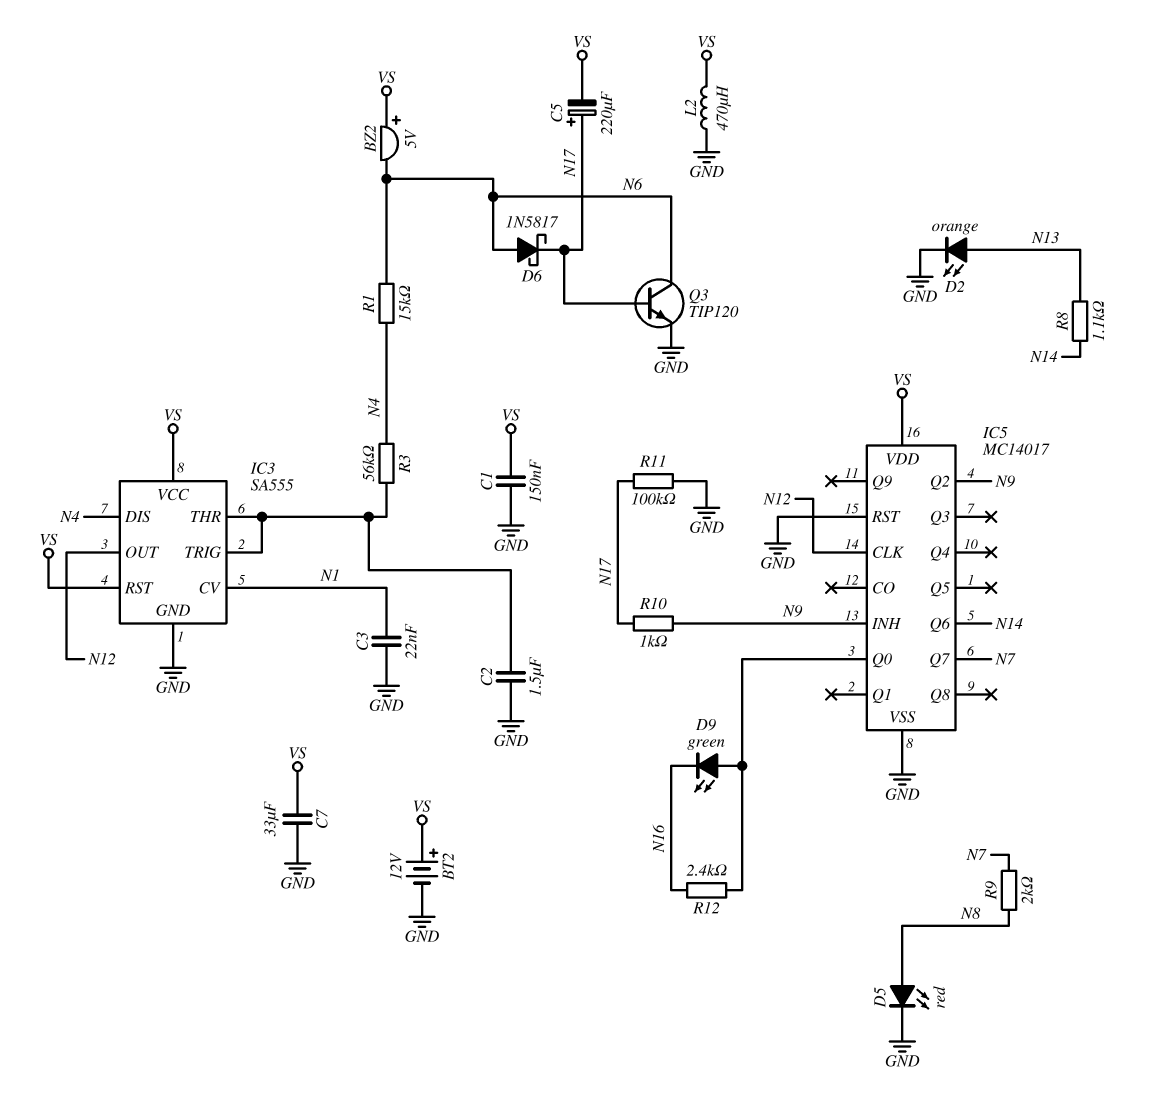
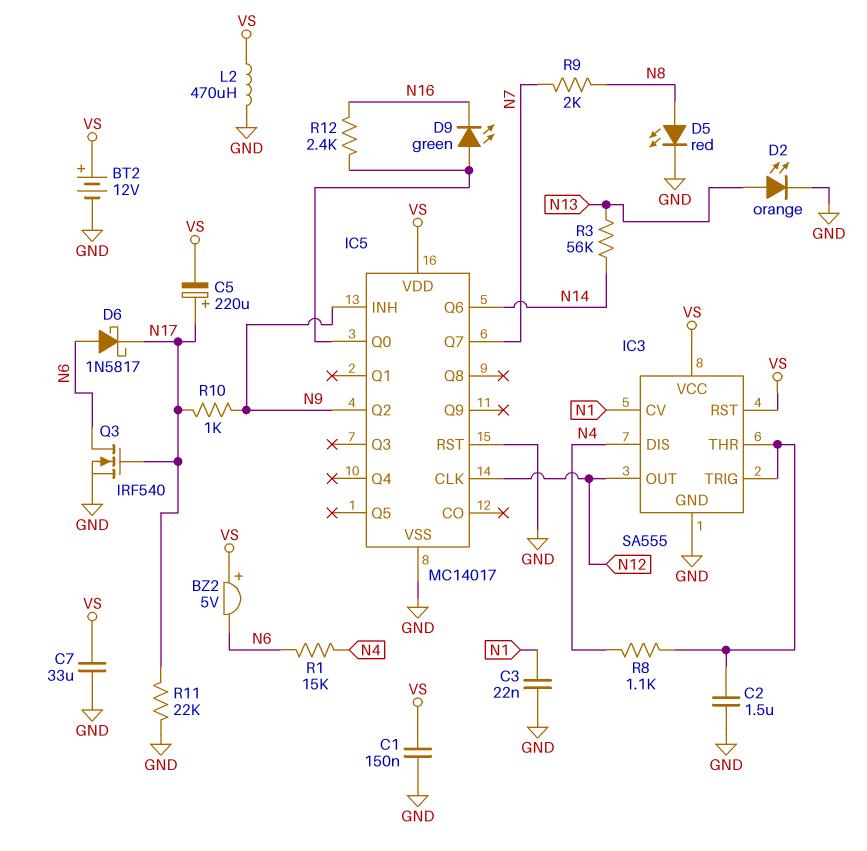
Q3: NPN TIP120 (B N17, C N6, E GND) -> NMOS IRF540 (G N17, D N6, S GND)
R3: 56k (IC3/THR, N4) -> 56k (N13, N14)
R8: 1.1k (N13, N14) -> 1.1k (IC3/THR, N4)
R11: 100k (GND, N17) -> 22k (GND, N17)

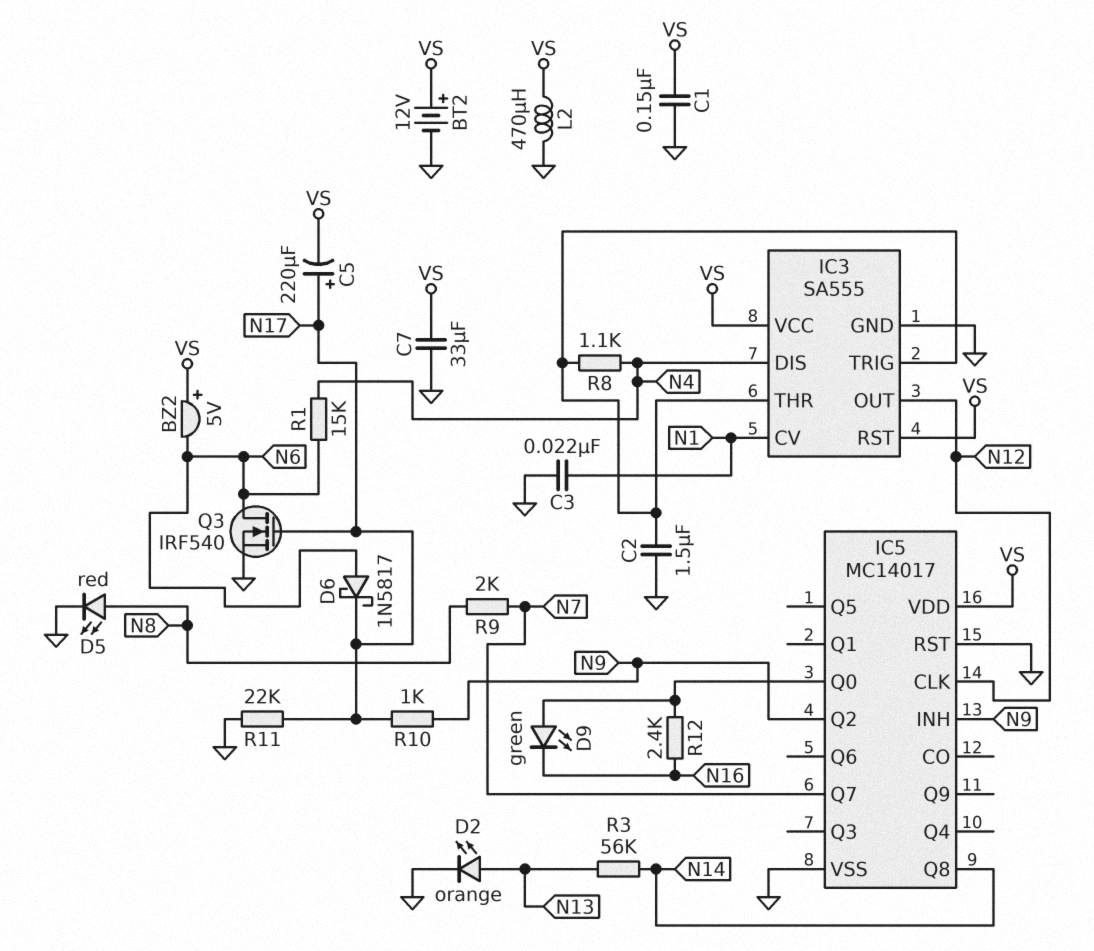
IC5 pin Q6: N14 -> none
IC5 pin Q8: none -> N14

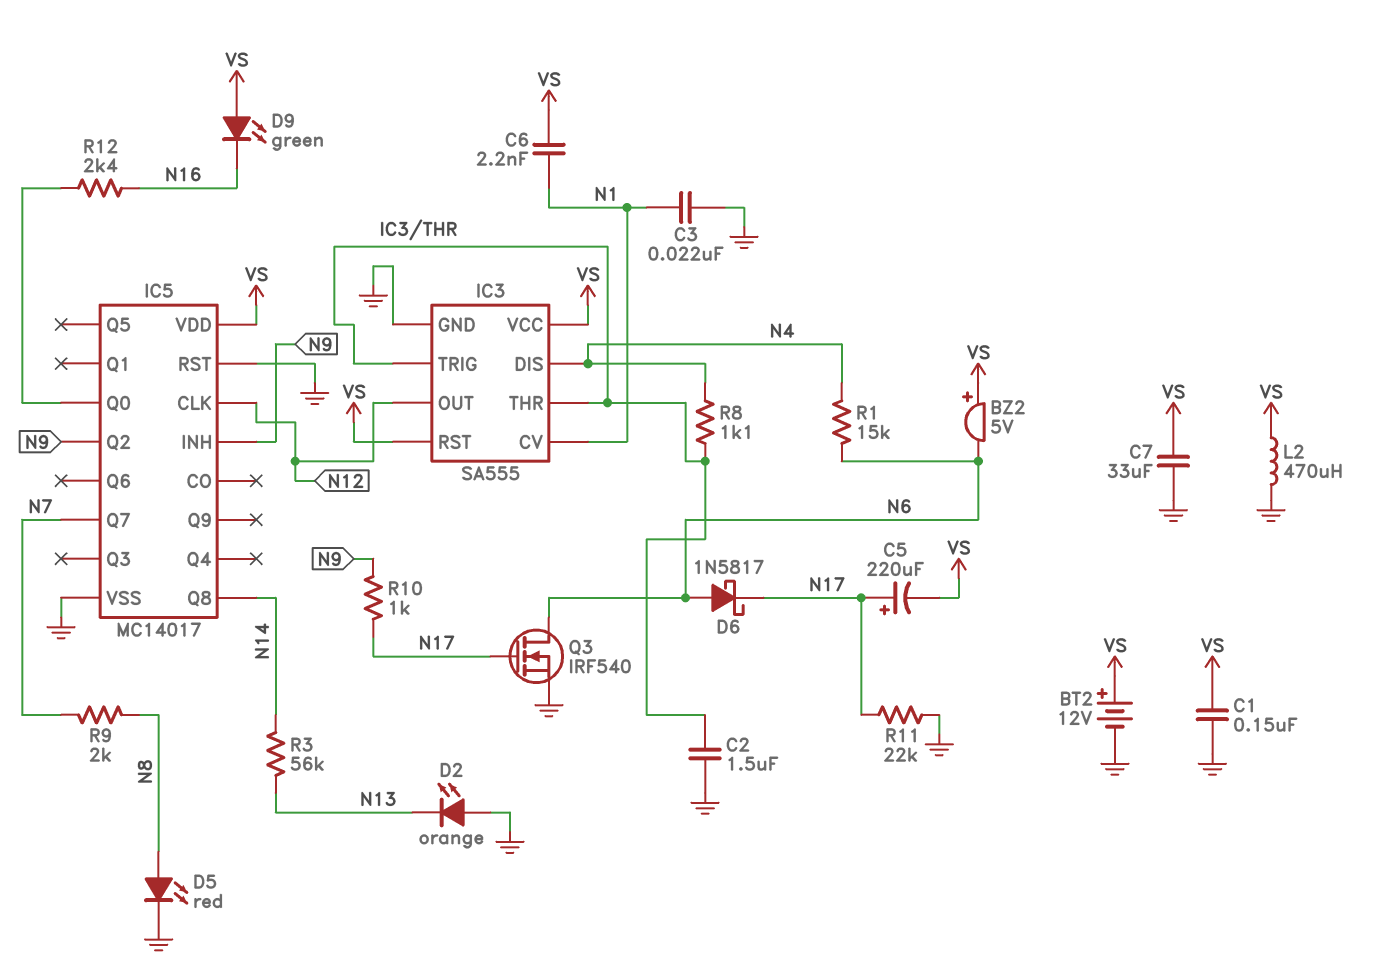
C6: none -> 2.2nF (N1, VS)
D2: LED orange (A N13, K GND) -> LED orange (A GND, K N13)
D9: LED green (A IC5/Q0, K N16) -> LED green (A VS, K N16)

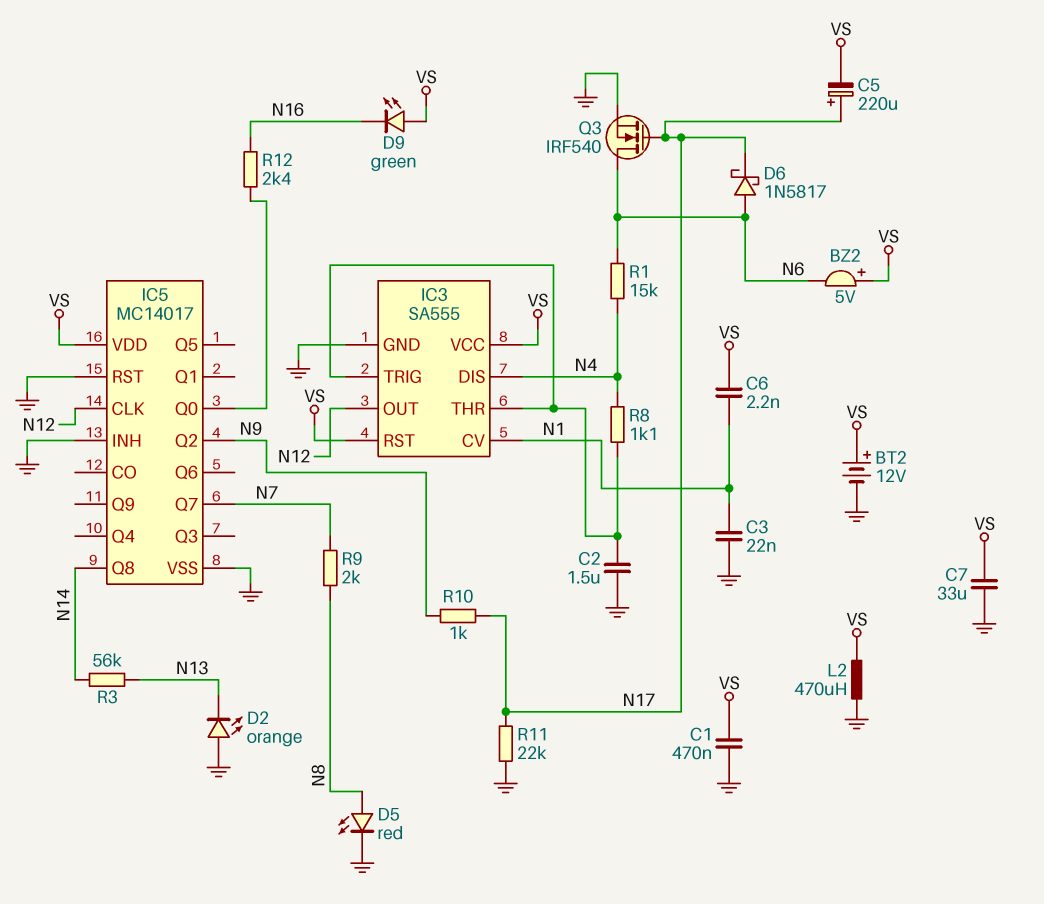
C1: 150nF (GND, VS) -> 470nF (GND, VS)
IC5 pin INH: N9 -> GND

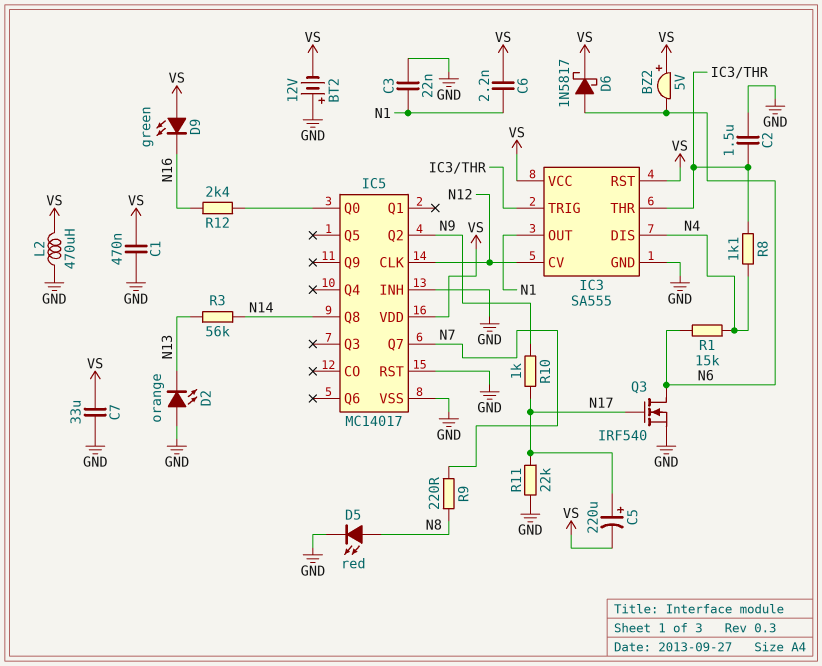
BT2: 12V (plus VS, minus GND) -> 12V (plus GND, minus VS)
D6: schottky 1N5817 (A N6, K N17) -> schottky 1N5817 (A N6, K VS)
IC3 pin CV: N1 -> N12
IC3 pin OUT: N12 -> N1
R9: 2k (N7, N8) -> 220 (N7, N8)

